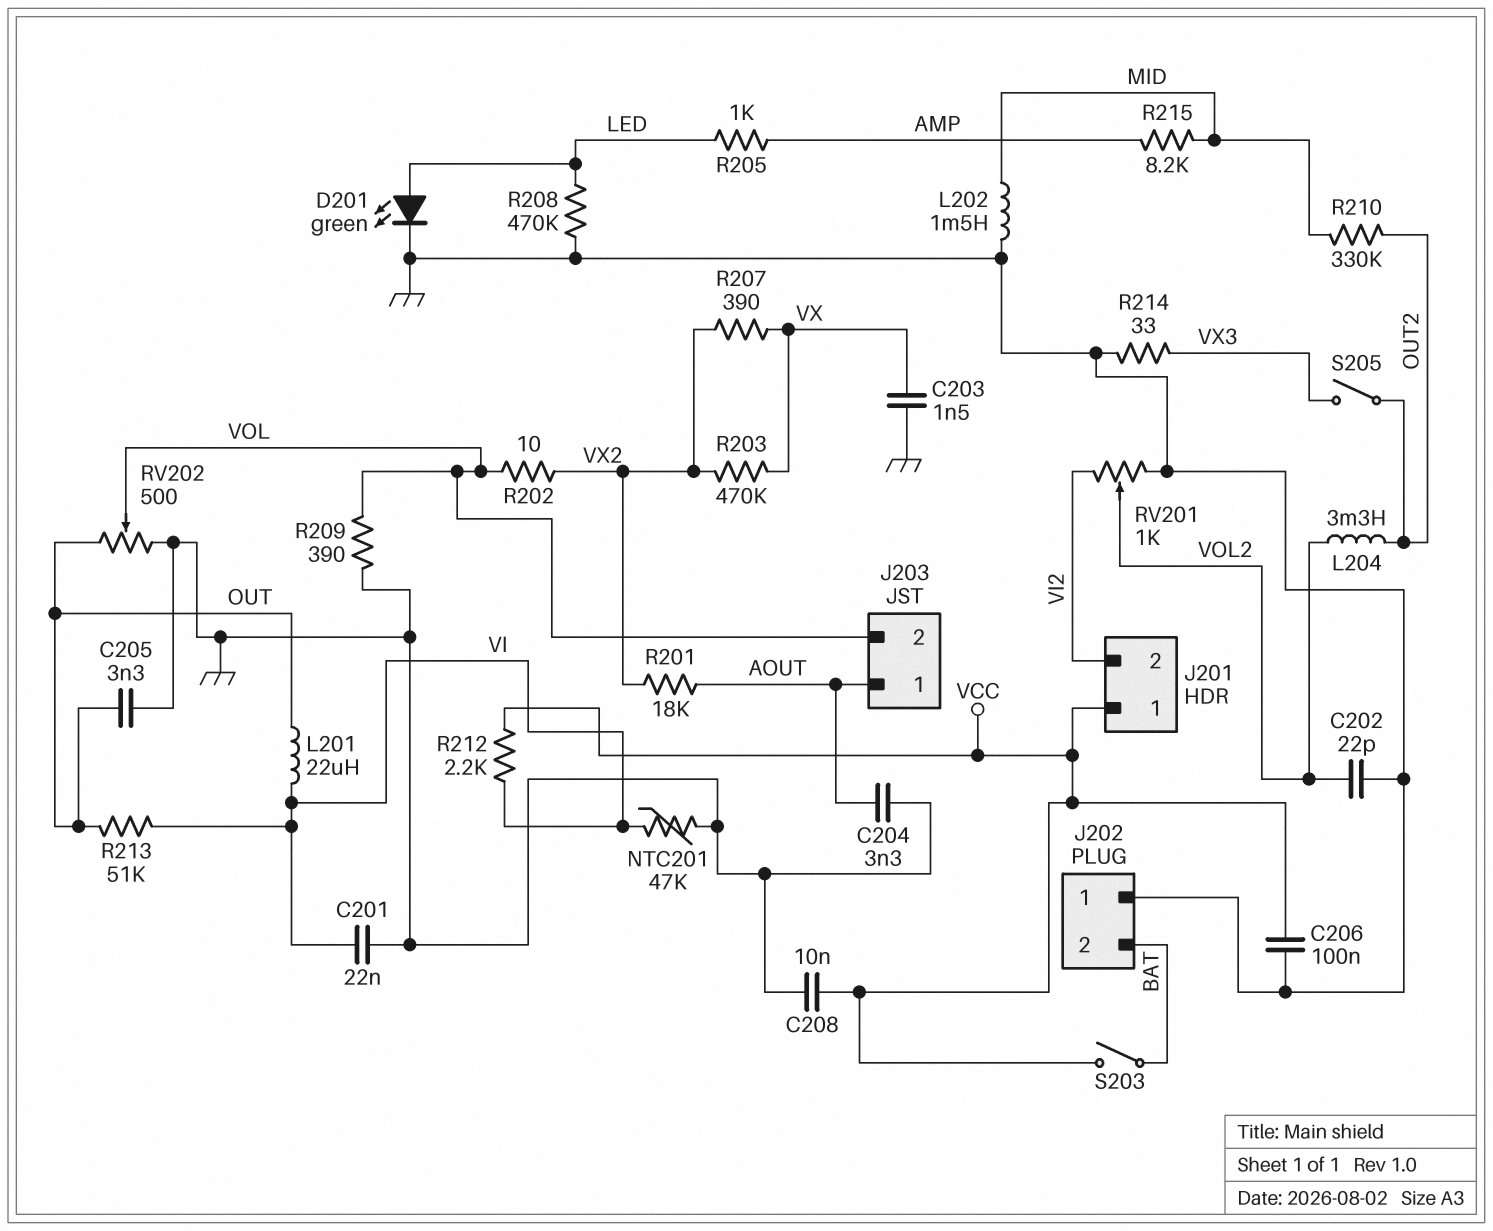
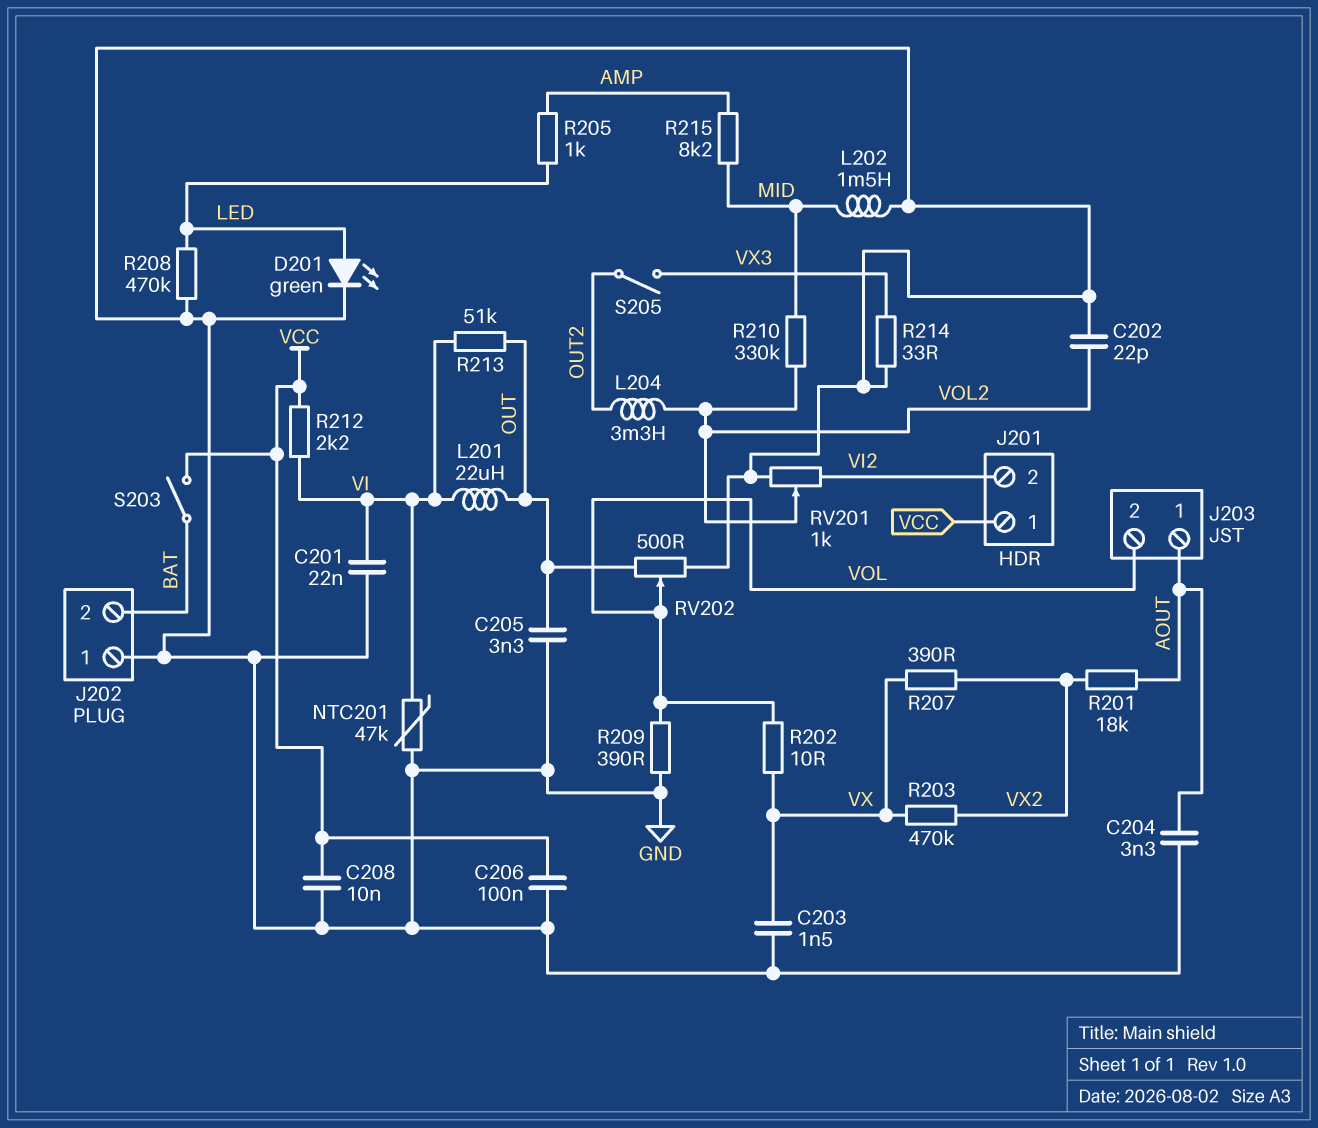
R202: 10 (VOL, VX2) -> 10 (VOL, VX)
R210: 330k (MID, OUT2) -> 330k (MID, VOL2)

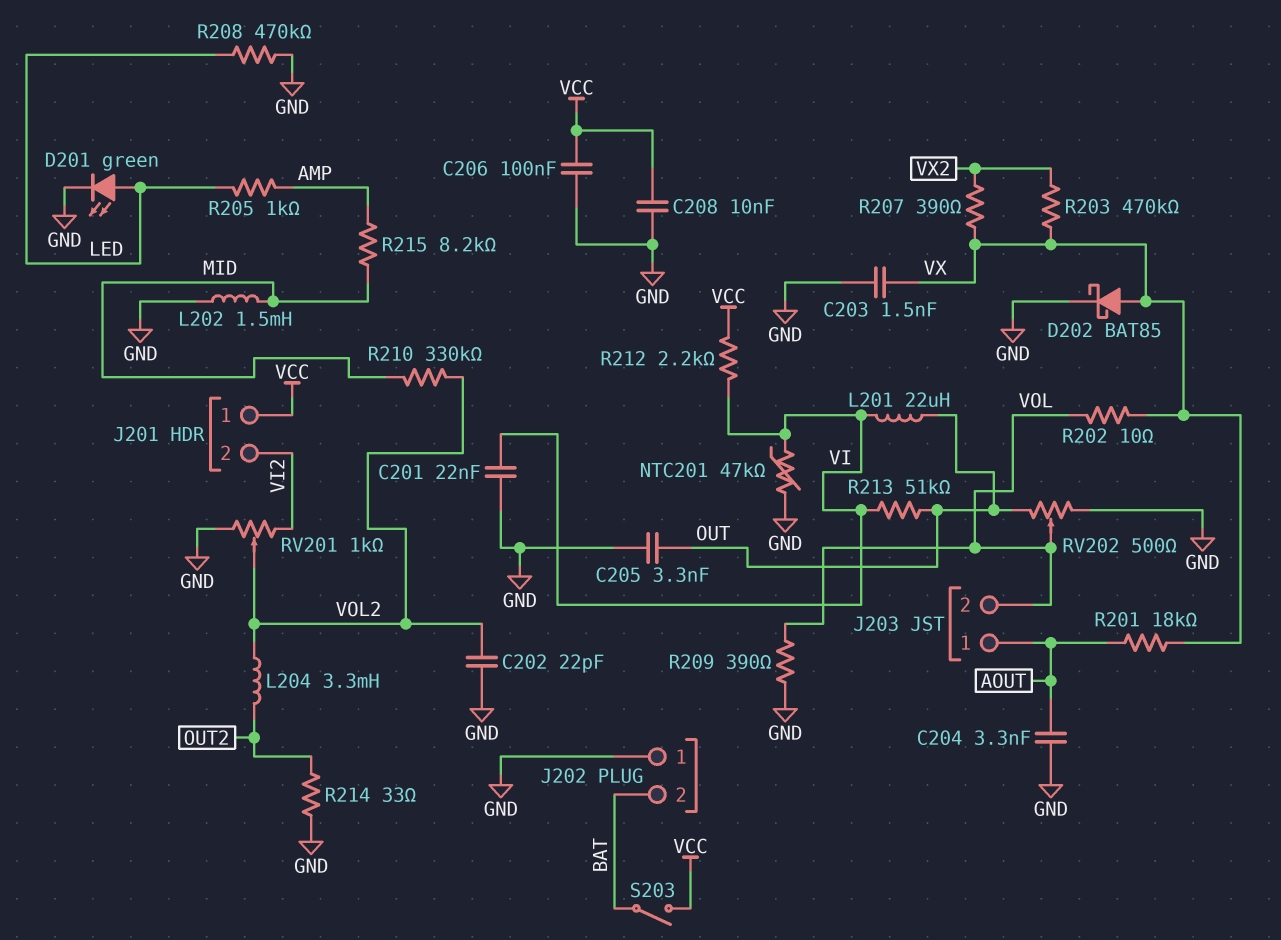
D202: none -> schottky BAT85 (A VX, K GND)
R201: 18k (AOUT, VX2) -> 18k (AOUT, VX)
R214: 33 (GND, VX3) -> 33 (GND, OUT2)
S205: switch (OUT2, VX3) -> none

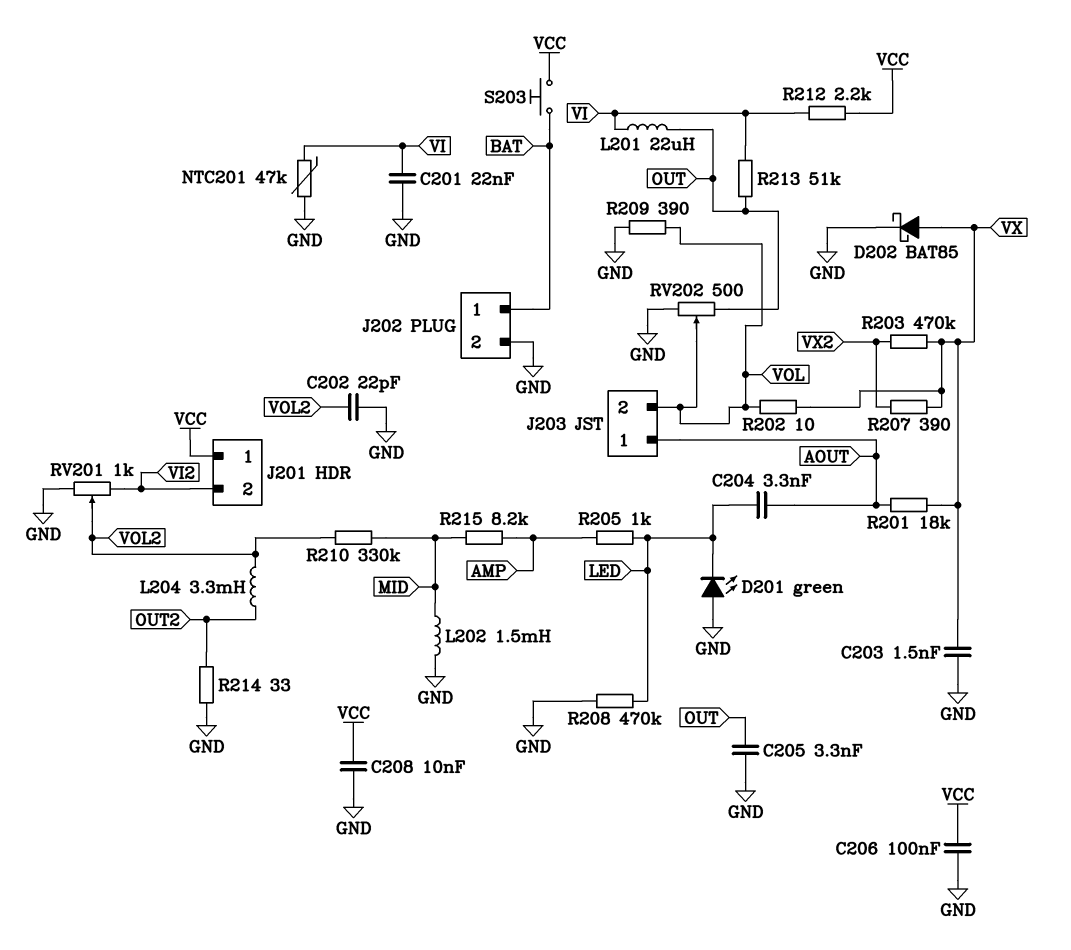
C204: 3.3nF (AOUT, GND) -> 3.3nF (AOUT, LED)
D201: LED green (A LED, K GND) -> LED green (A GND, K LED)
J202 pin 1: GND -> BAT
J202 pin 2: BAT -> GND
S203: switch (BAT, VCC) -> button (BAT, VCC)

